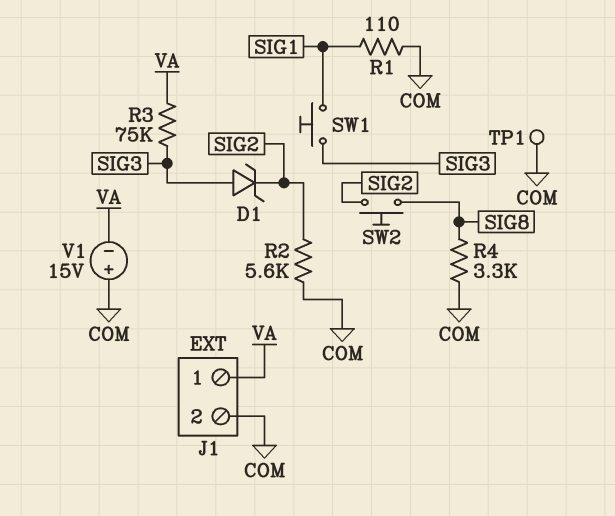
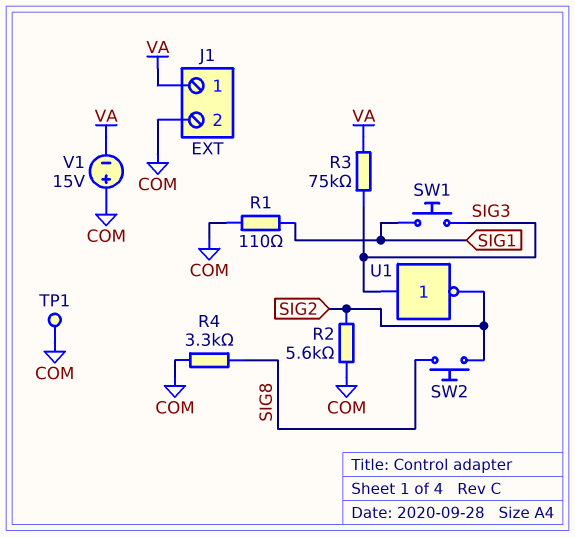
D1: zener (A SIG3, K SIG2) -> none
U1: none -> NOT (in SIG3, out SIG2)

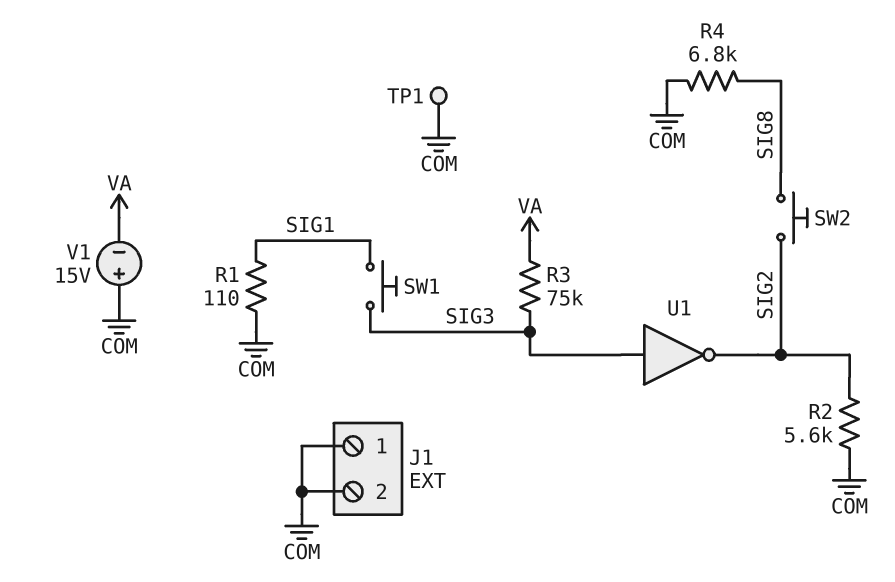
J1 pin 1: VA -> COM
R4: 3.3k (COM, SIG8) -> 6.8k (COM, SIG8)

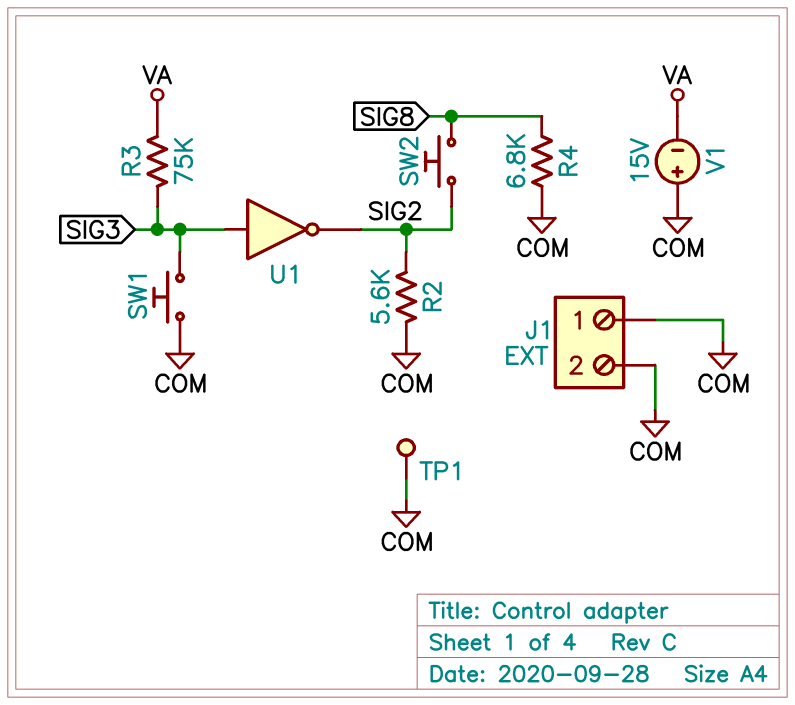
R1: 110 (COM, SIG1) -> none
SW1: button (SIG1, SIG3) -> button (COM, SIG3)

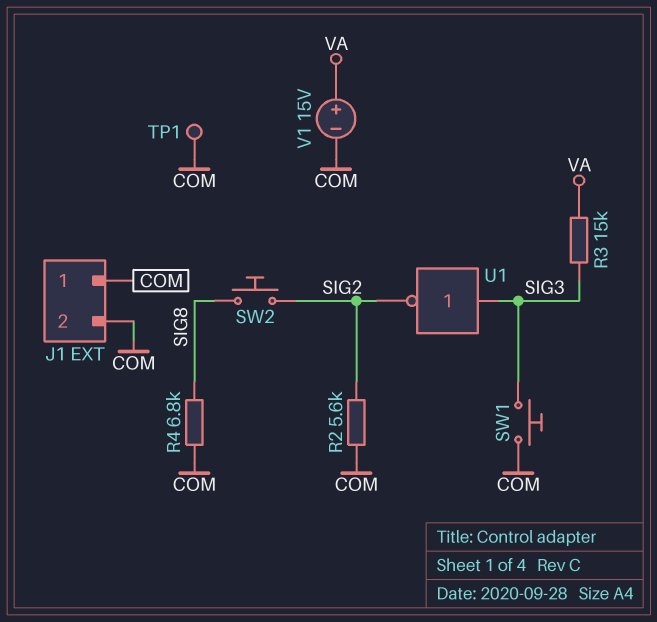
R3: 75k (SIG3, VA) -> 15k (SIG3, VA)
V1: 15V (plus COM, minus VA) -> 15V (plus VA, minus COM)

